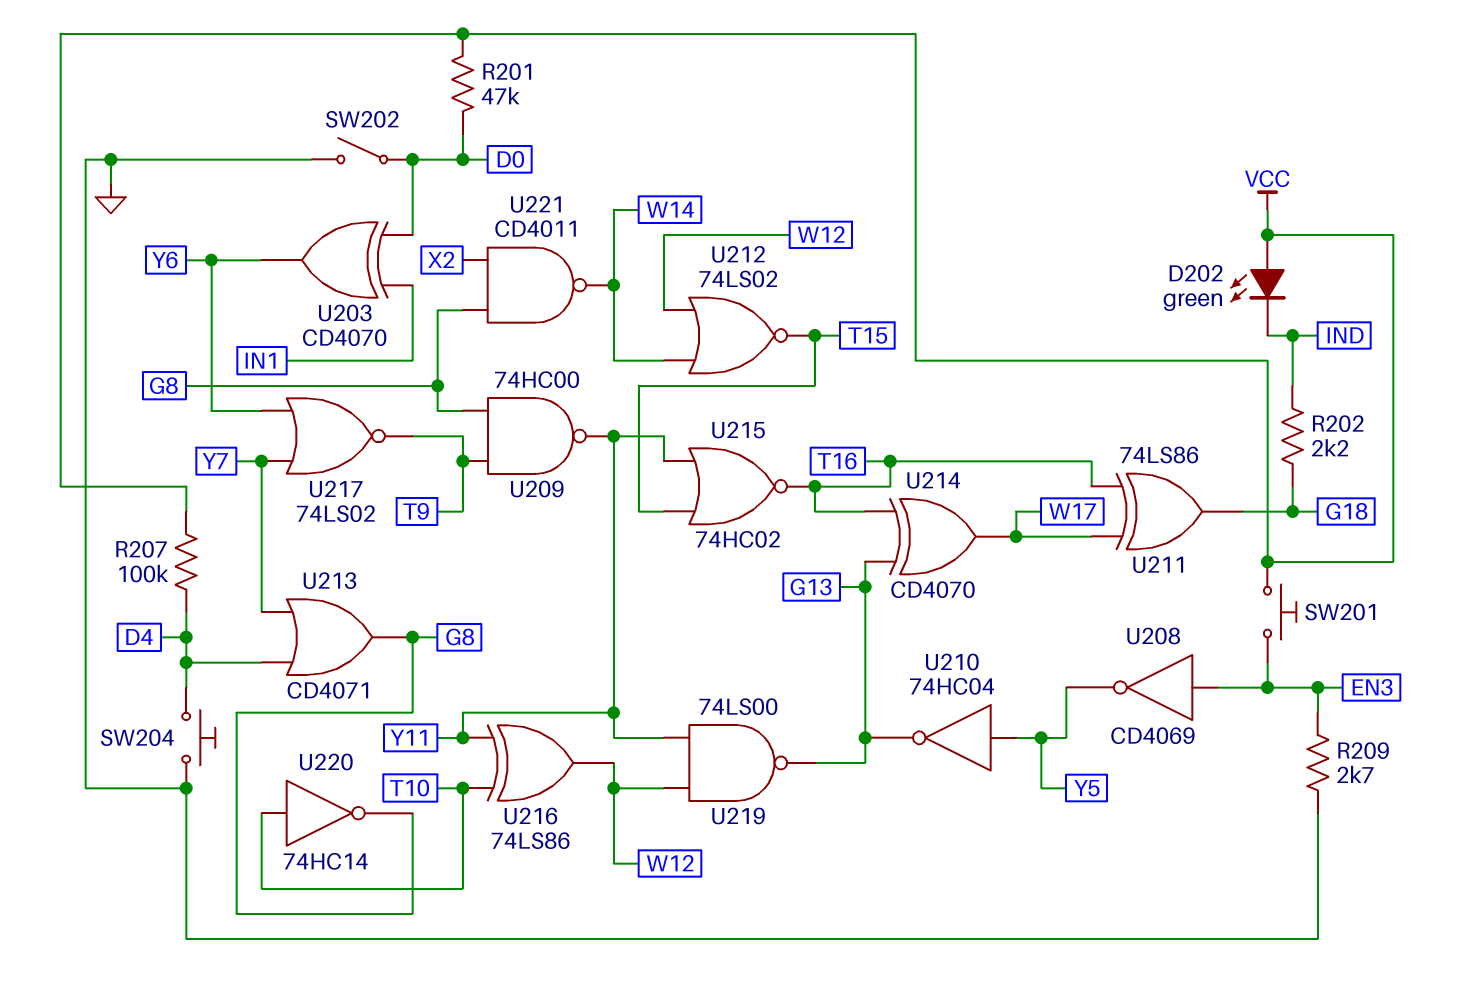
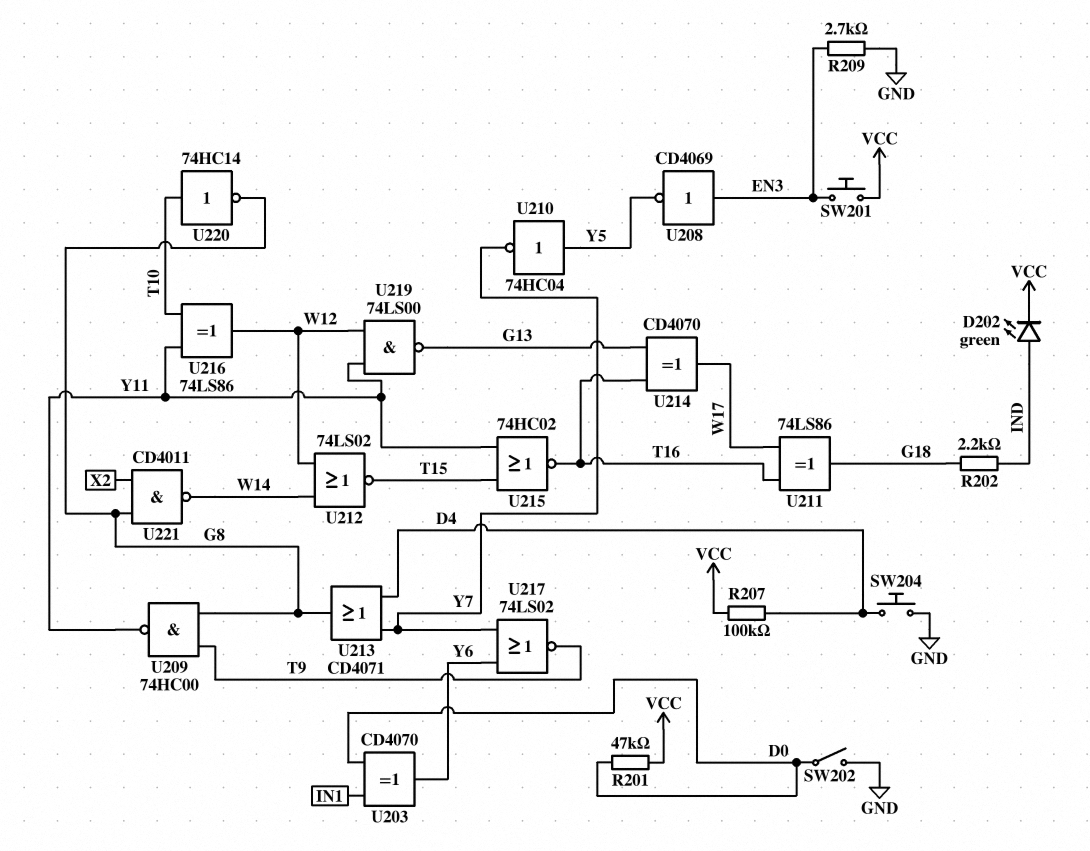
D202: LED green (A VCC, K IND) -> LED green (A IND, K VCC)
U210: NOT 74HC04 (in Y5, out G13) -> NOT 74HC04 (in Y5, out Y7)

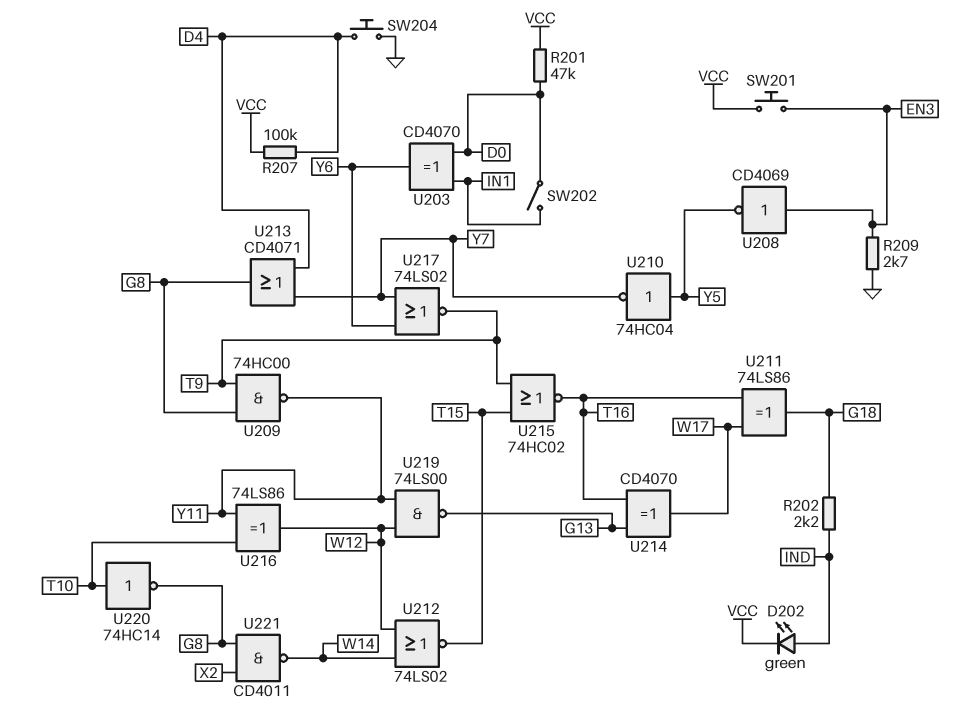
SW202: switch (D0, GND) -> switch (D0, IN1)
U215: NOR 74HC02 (in T15, in Y11, out T16) -> NOR 74HC02 (in T9, in T15, out T16)

